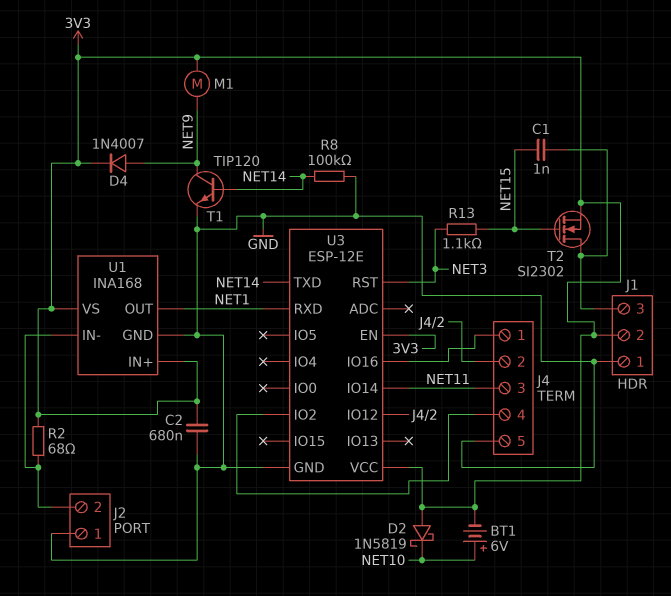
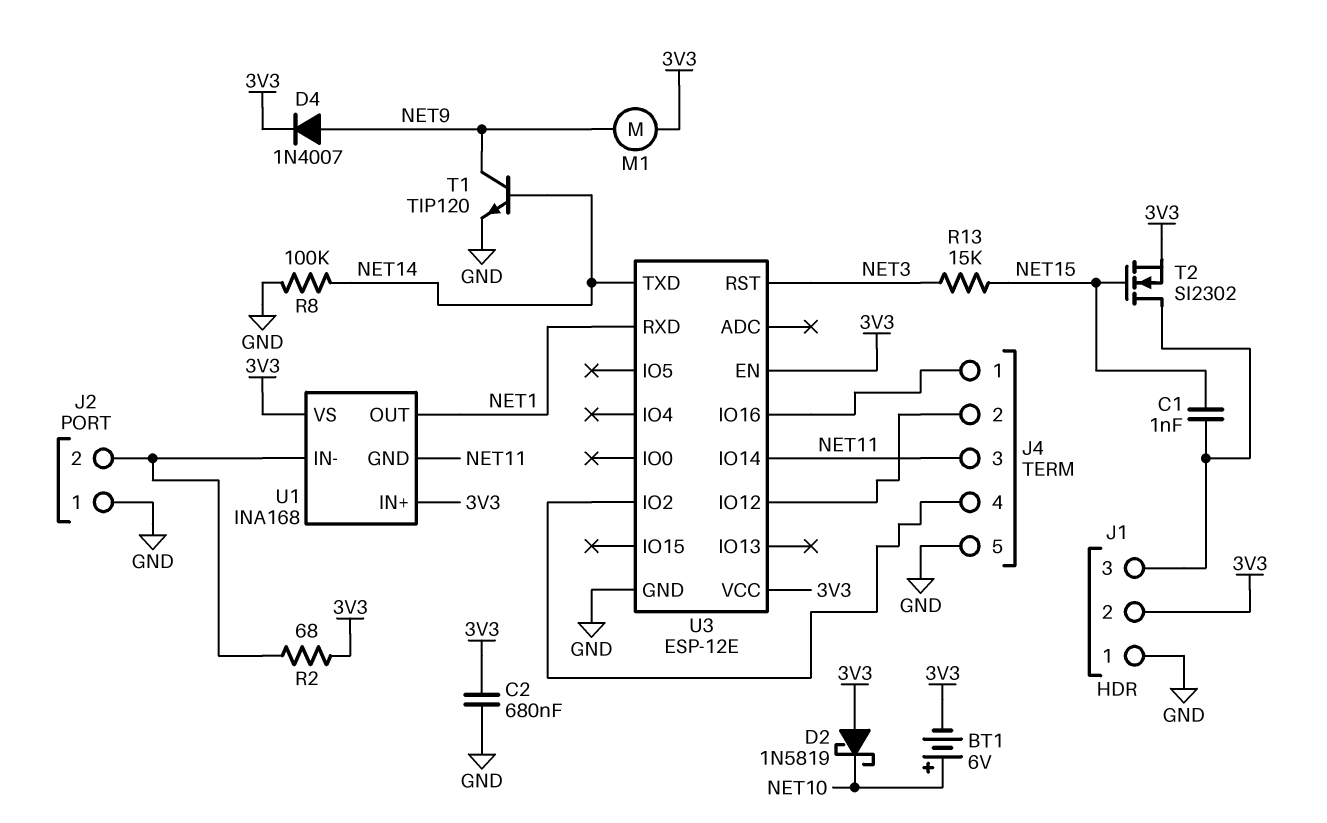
R13: 1.1k (NET3, NET15) -> 15k (NET3, NET15)
U1 pin GND: GND -> NET11

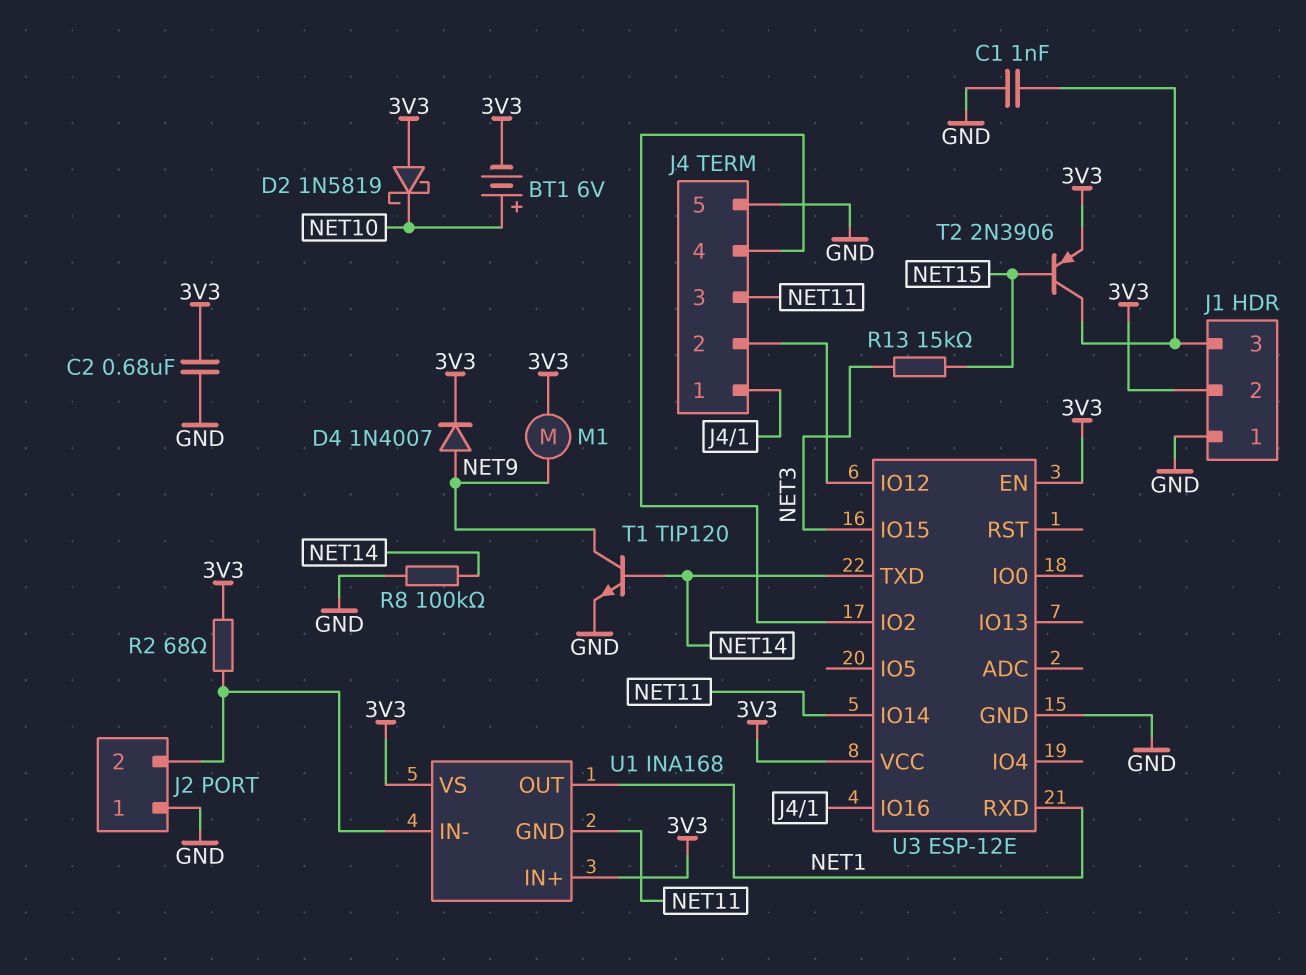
C1: 1nF (J1/3, NET15) -> 1nF (GND, J1/3)
T2: NMOS SI2302 (G NET15, D J1/3, S 3V3) -> PNP 2N3906 (B NET15, C J1/3, E 3V3)
U3 pin IO15: none -> NET3
U3 pin RST: NET3 -> none

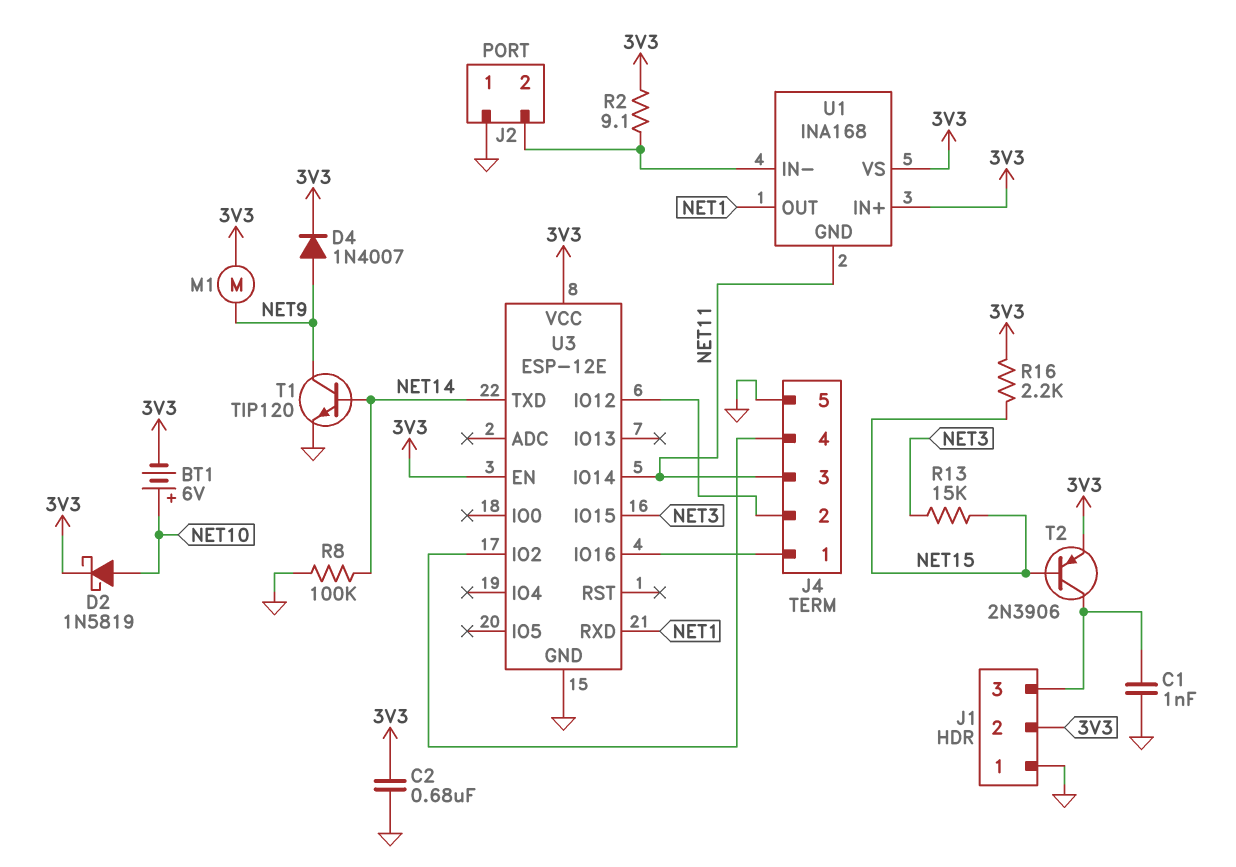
D2: schottky 1N5819 (A 3V3, K NET10) -> schottky 1N5819 (A NET10, K 3V3)
R2: 68 (3V3, J2/2) -> 9.1 (3V3, J2/2)
R16: none -> 2.2k (3V3, NET15)

